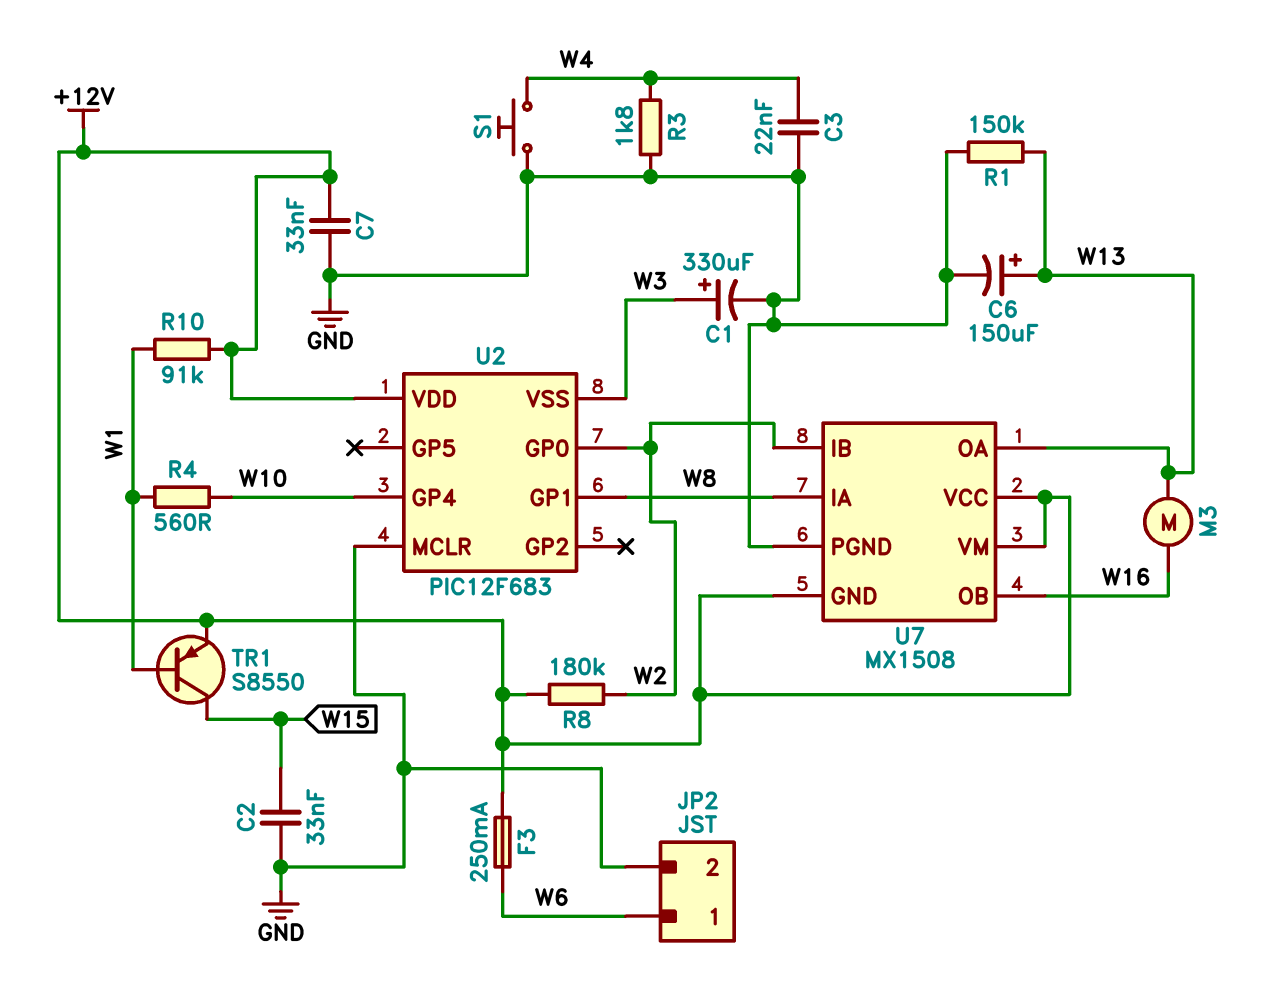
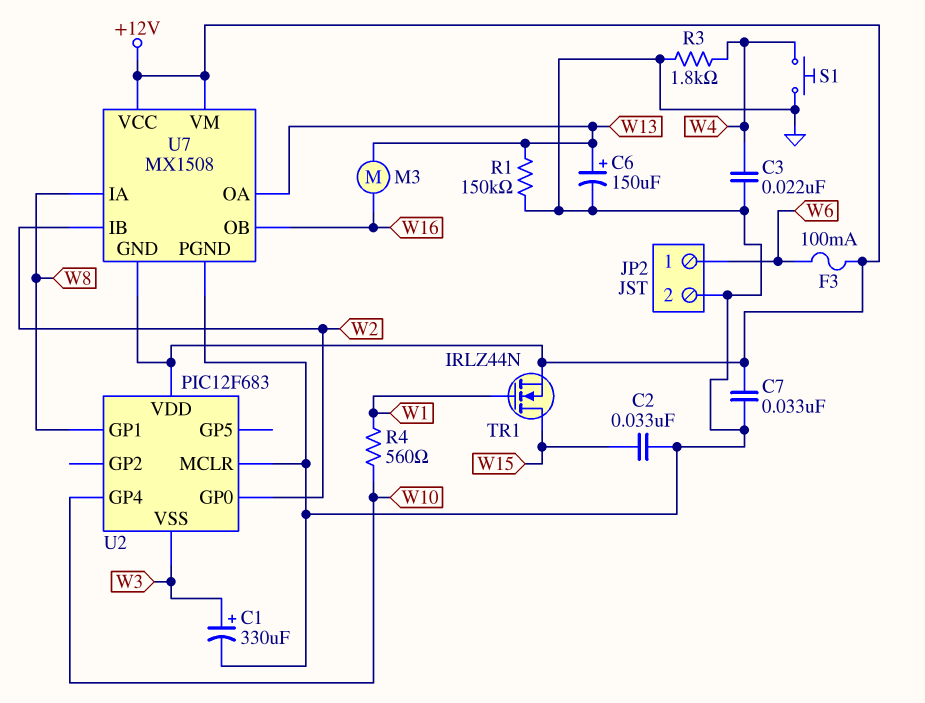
F3: 250mA (+12V, W6) -> 100mA (+12V, W6)
R8: 180k (+12V, W2) -> none
R10: 91k (+12V, W1) -> none
TR1: PNP S8550 (B W1, C W15, E +12V) -> NMOS IRLZ44N (G W1, D W15, S +12V)

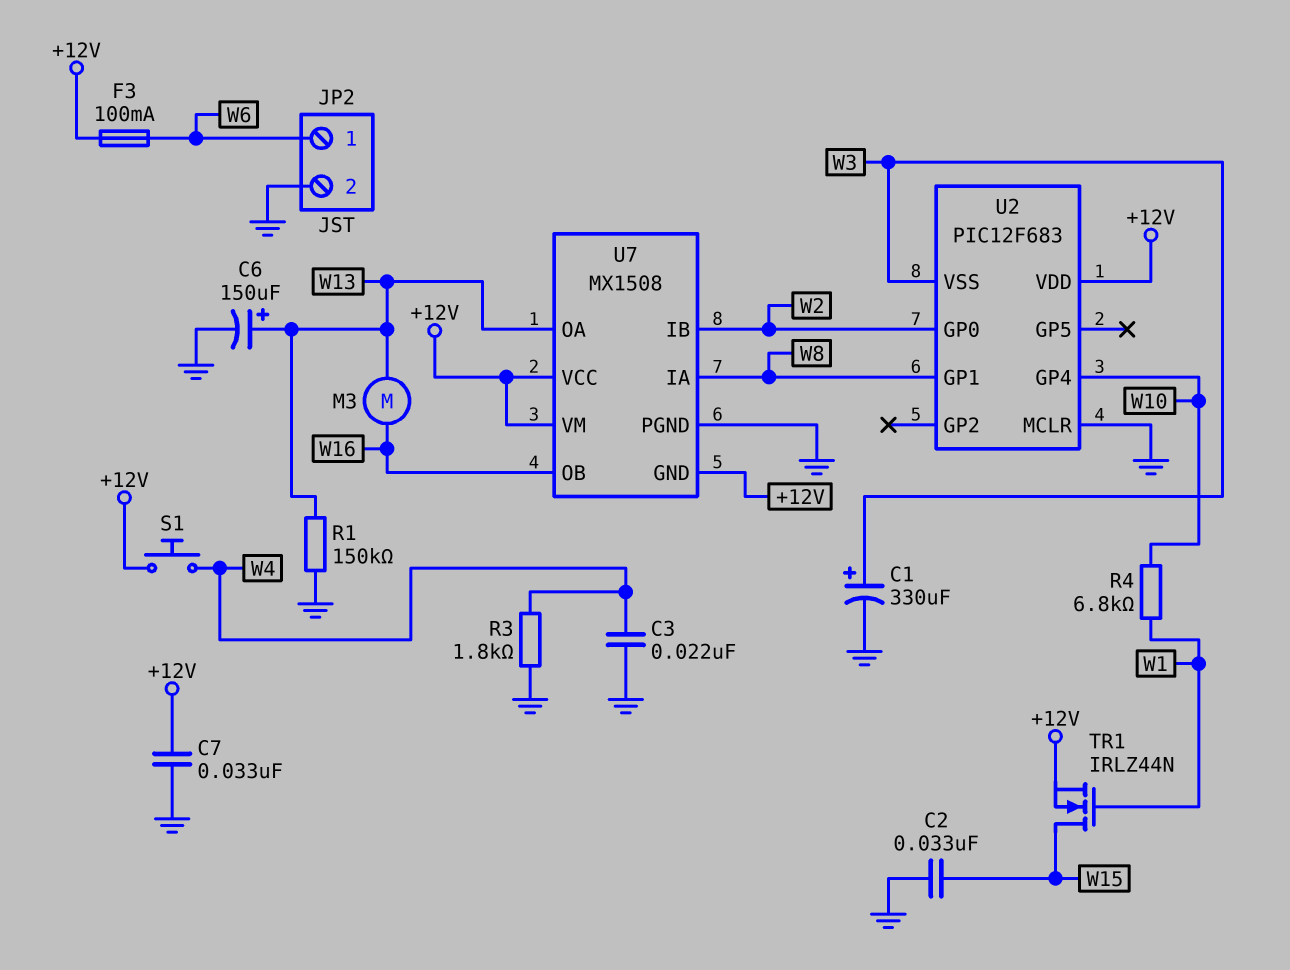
R4: 560 (W1, W10) -> 6.8k (W1, W10)
S1: button (GND, W4) -> button (+12V, W4)

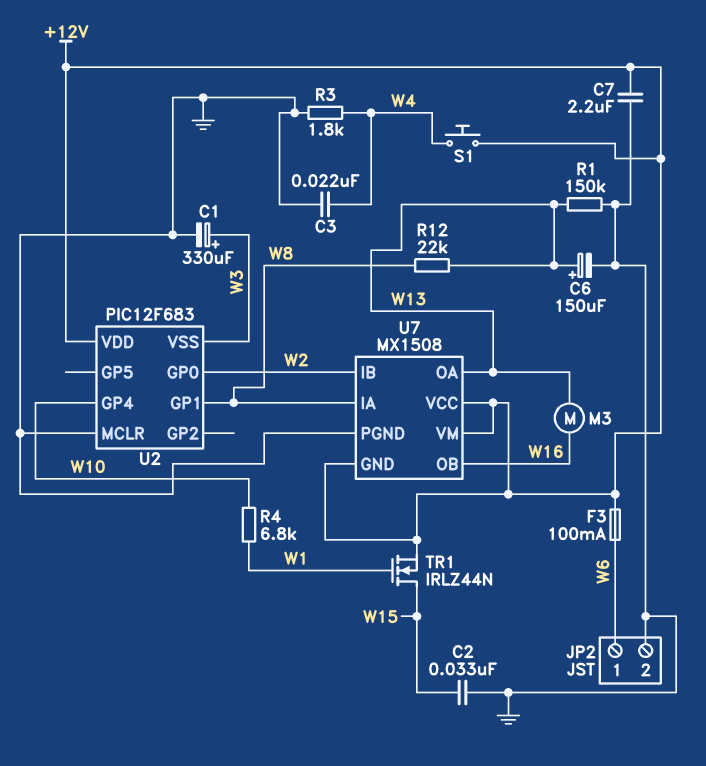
C7: 33nF (+12V, GND) -> 2.2uF (+12V, GND)
R12: none -> 22k (W8, W13)

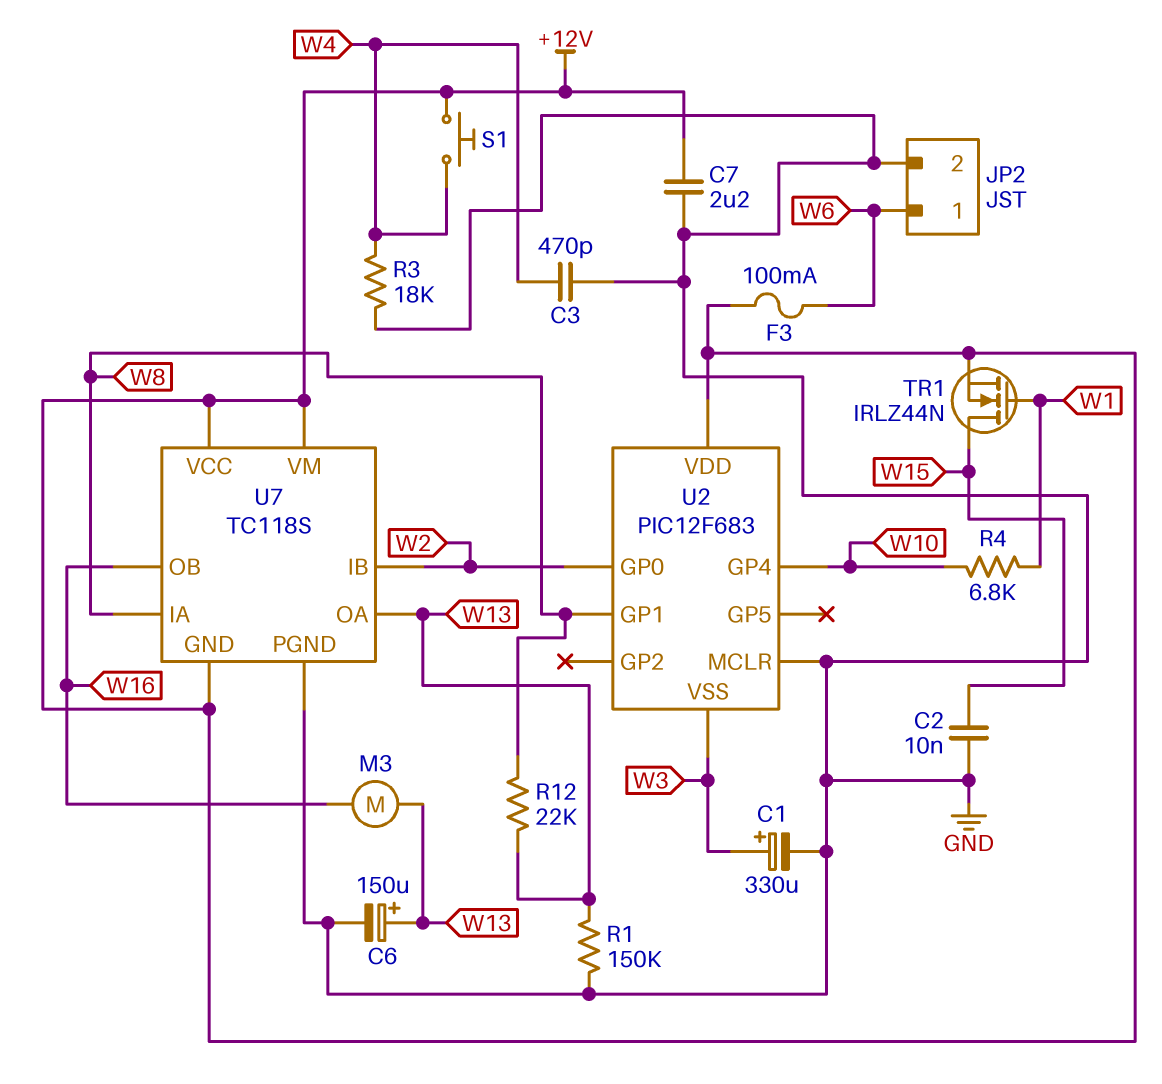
C2: 33nF (GND, W15) -> 10nF (GND, W15)
C3: 22nF (GND, W4) -> 470pF (GND, W4)
R3: 1.8k (GND, W4) -> 18k (GND, W4)
U7: MX1508 -> TC118S

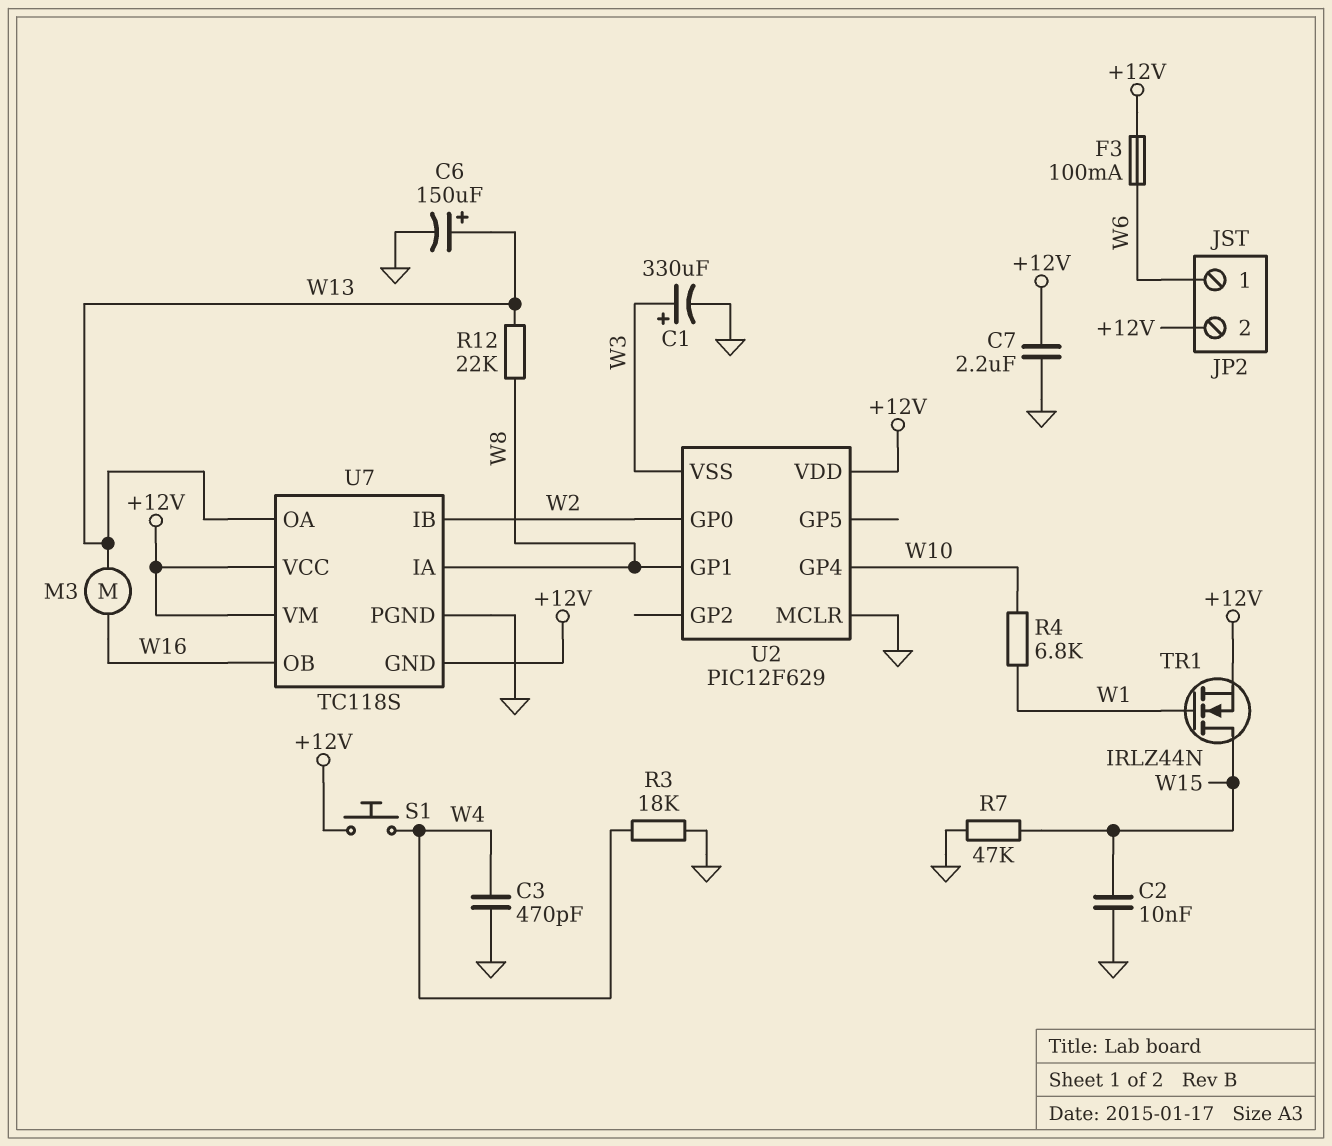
JP2 pin 2: GND -> +12V
R1: 150k (GND, W13) -> none
R7: none -> 47k (GND, W15)
U2: PIC12F683 -> PIC12F629

